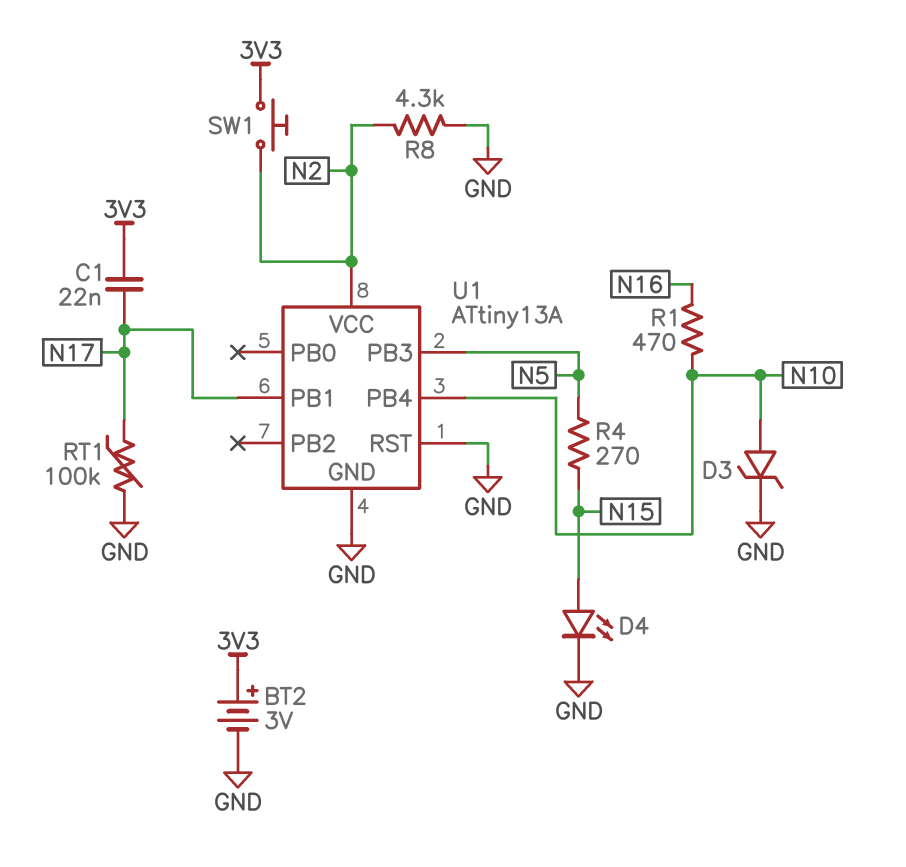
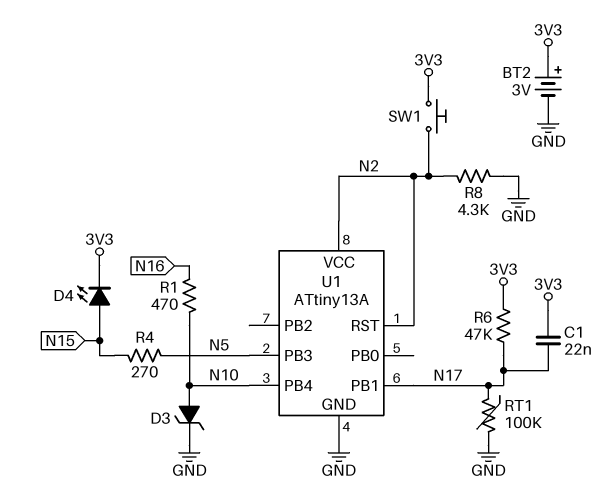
D4: LED (A N15, K GND) -> LED (A N15, K 3V3)
R6: none -> 47k (3V3, N17)
U1 pin RST: GND -> N2

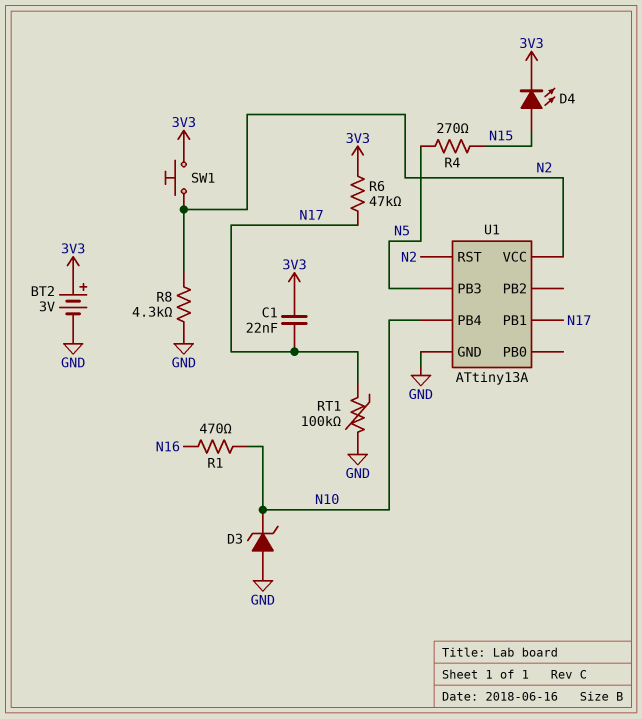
D3: zener (A N10, K GND) -> zener (A GND, K N10)

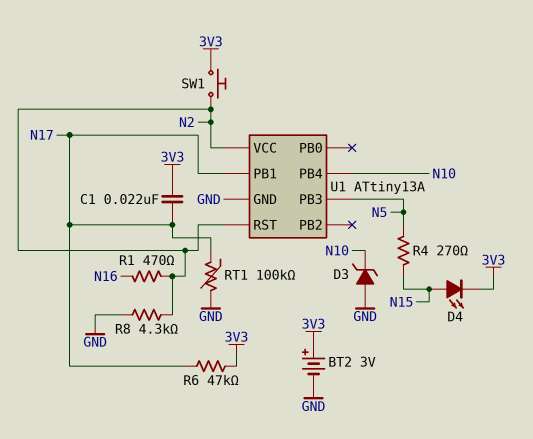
R1: 470 (N10, N16) -> 470 (N2, N16)

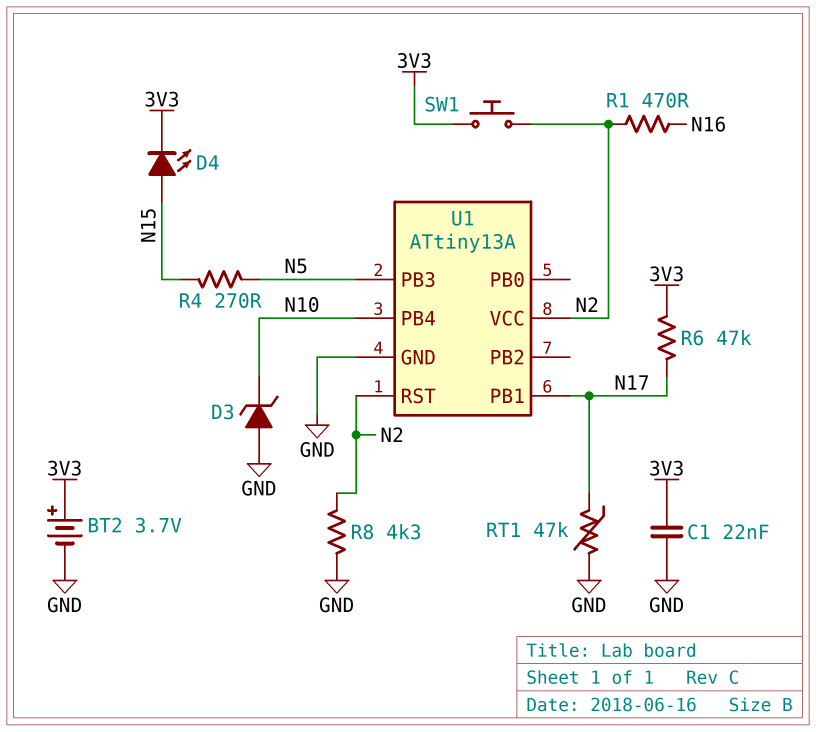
BT2: 3V (plus 3V3, minus GND) -> 3.7V (plus 3V3, minus GND)
C1: 22nF (3V3, N17) -> 22nF (3V3, GND)
RT1: 100k (GND, N17) -> 47k (GND, N17)

